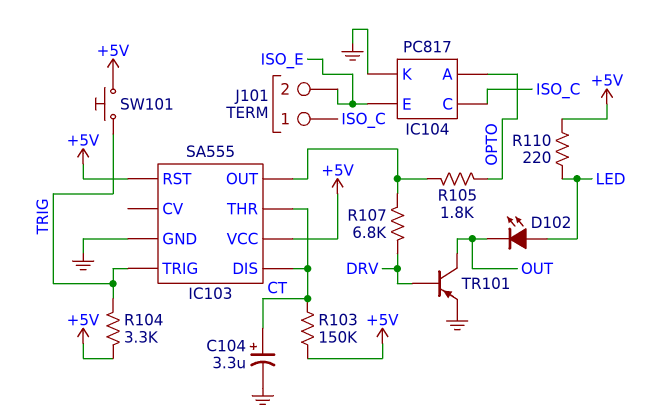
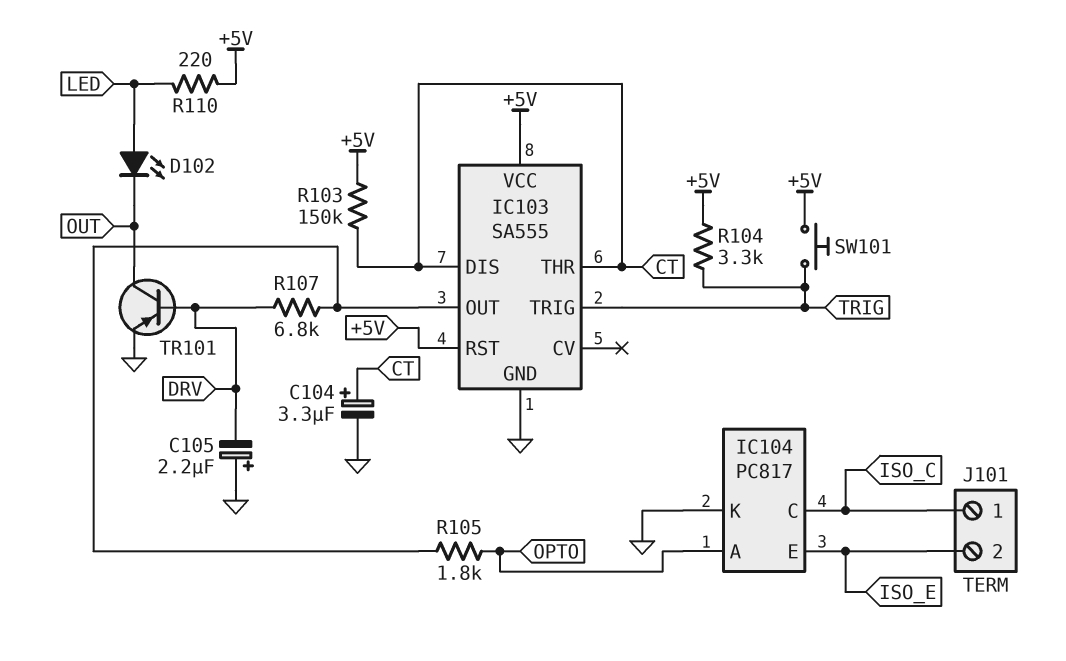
C105: none -> 2.2uF (plus GND, minus DRV)

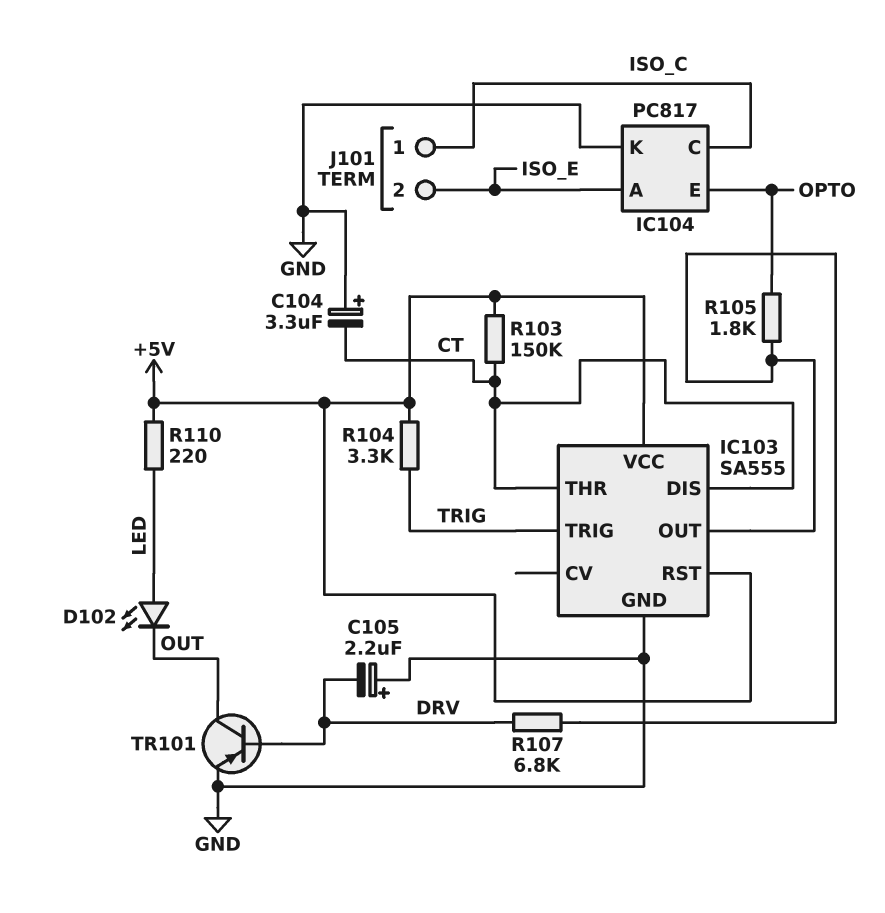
C104: 3.3uF (plus CT, minus GND) -> 3.3uF (plus GND, minus CT)
IC104 pin A: OPTO -> ISO_E
IC104 pin E: ISO_E -> OPTO
SW101: button (+5V, TRIG) -> none

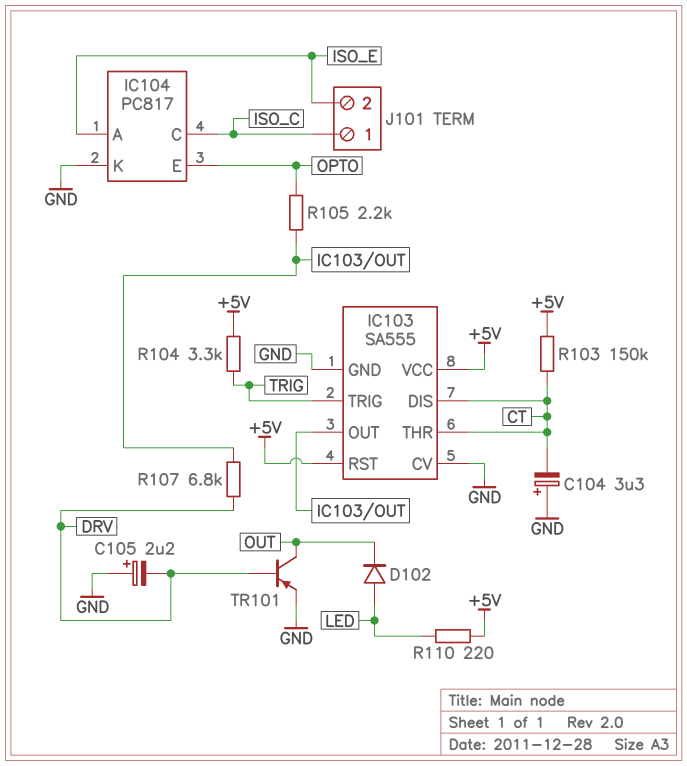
D102: LED (A LED, K OUT) -> diode (A LED, K OUT)
IC103 pin CV: none -> GND
R105: 1.8k (IC103/OUT, OPTO) -> 2.2k (IC103/OUT, OPTO)

